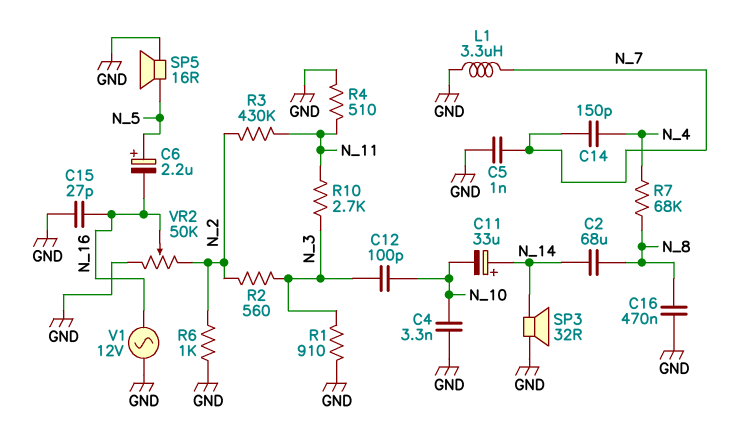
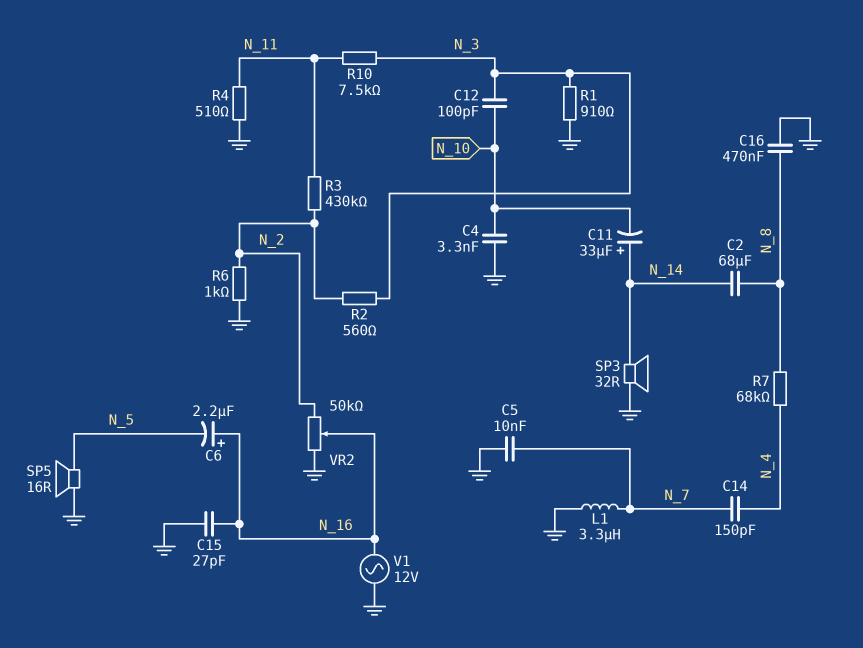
C5: 1nF (GND, N_7) -> 10nF (GND, N_7)
C6: 2.2uF (plus N_5, minus N_16) -> 2.2uF (plus N_16, minus N_5)
R10: 2.7k (N_3, N_11) -> 7.5k (N_3, N_11)

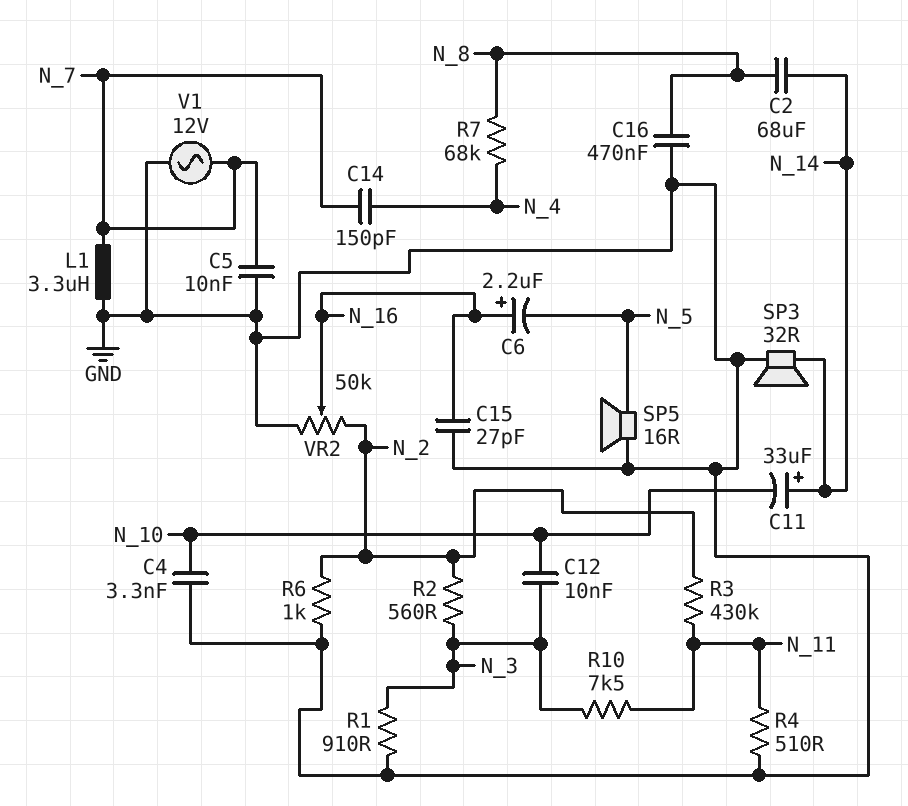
C12: 100pF (N_3, N_10) -> 10nF (N_3, N_10)
V1: AC 12V (GND, N_16) -> AC 12V (GND, N_7)

